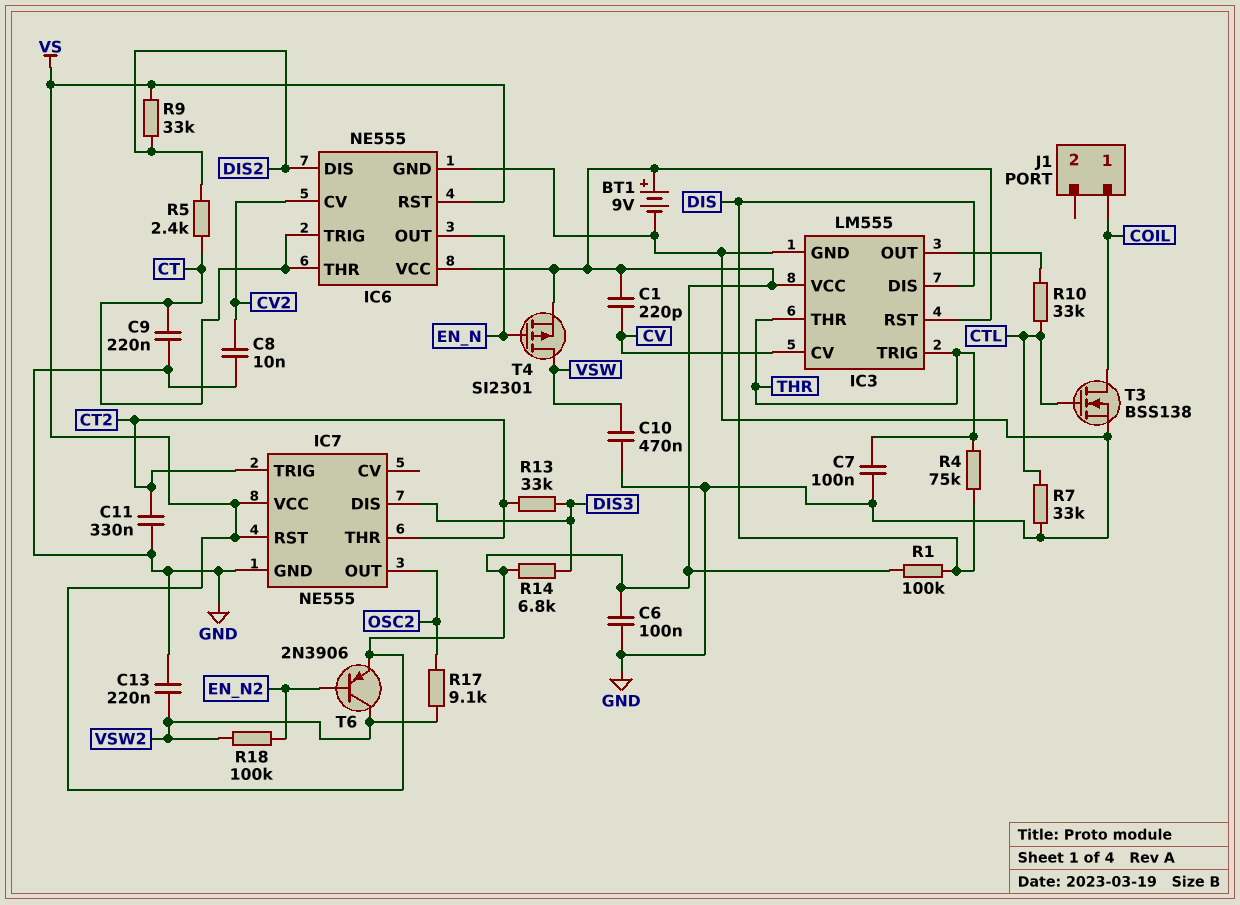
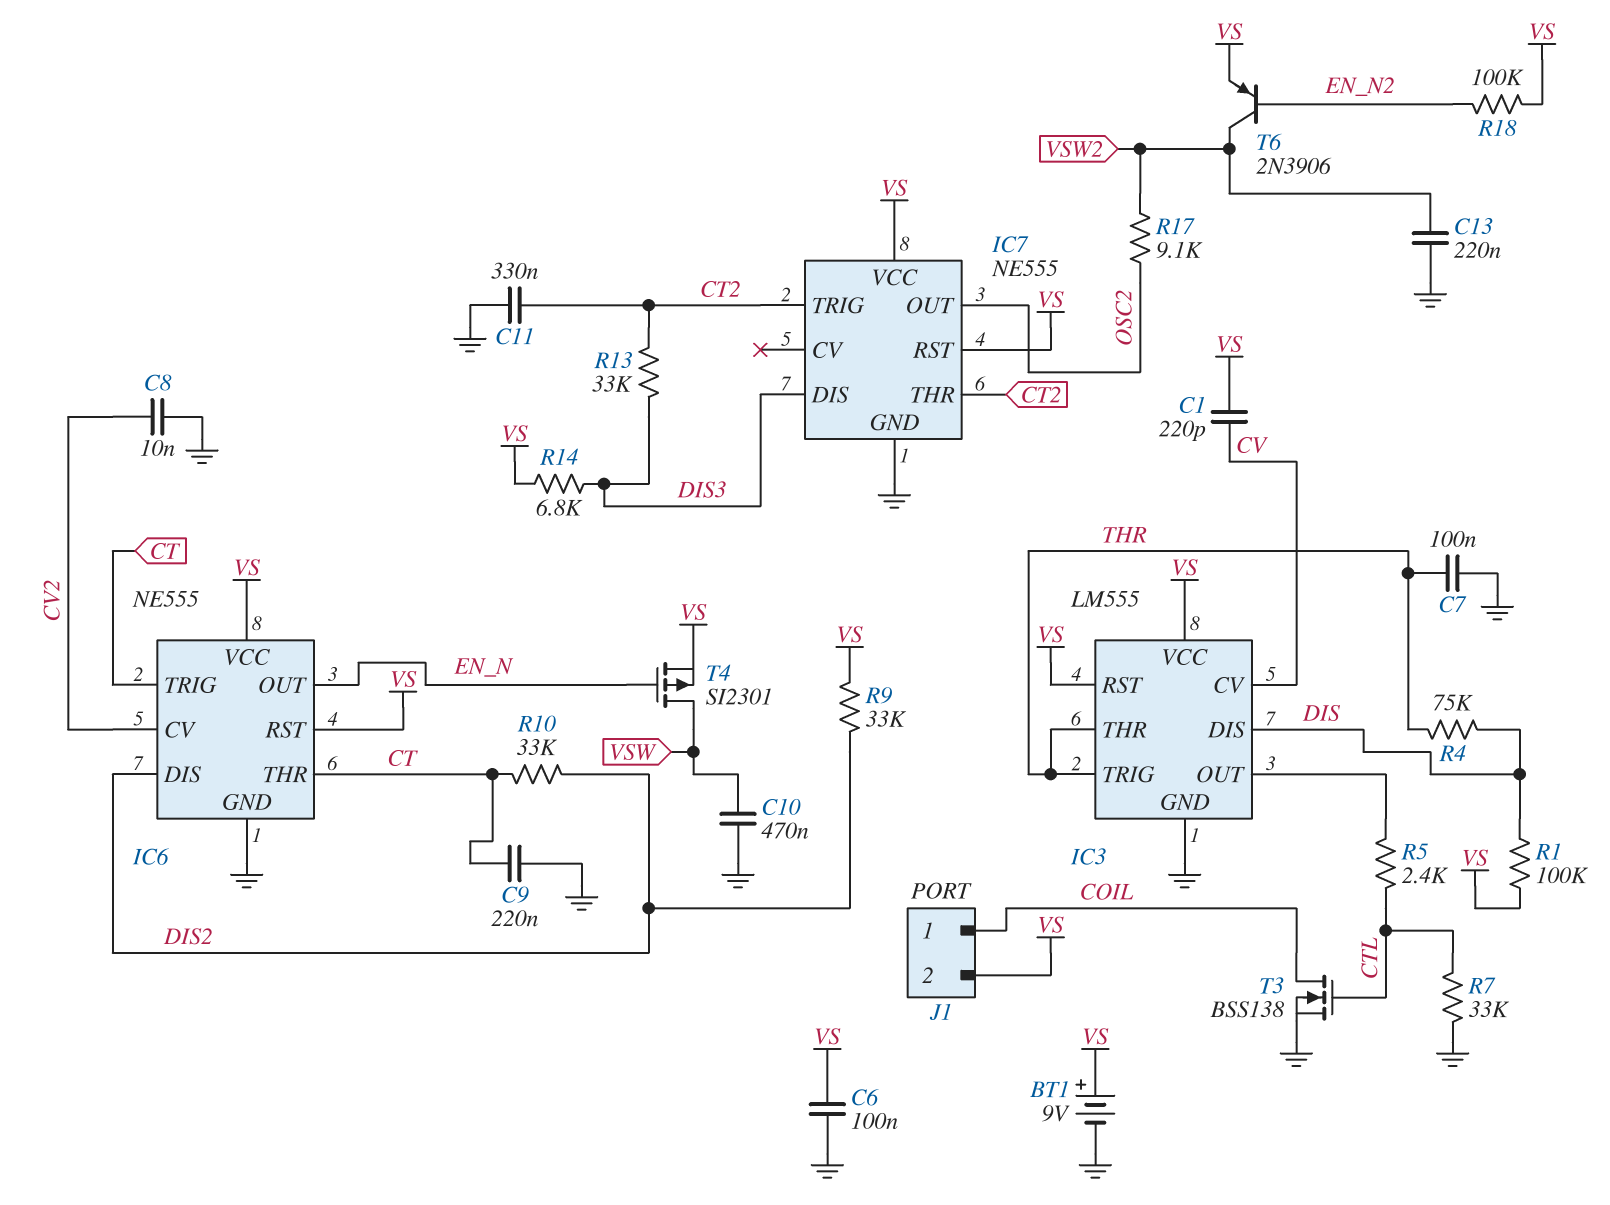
J1 pin 2: none -> VS
R5: 2.4k (CT, DIS2) -> 2.4k (CTL, IC3/OUT)
R10: 33k (CTL, IC3/OUT) -> 33k (CT, DIS2)
R18: 100k (EN_N2, VSW2) -> 100k (EN_N2, VS)

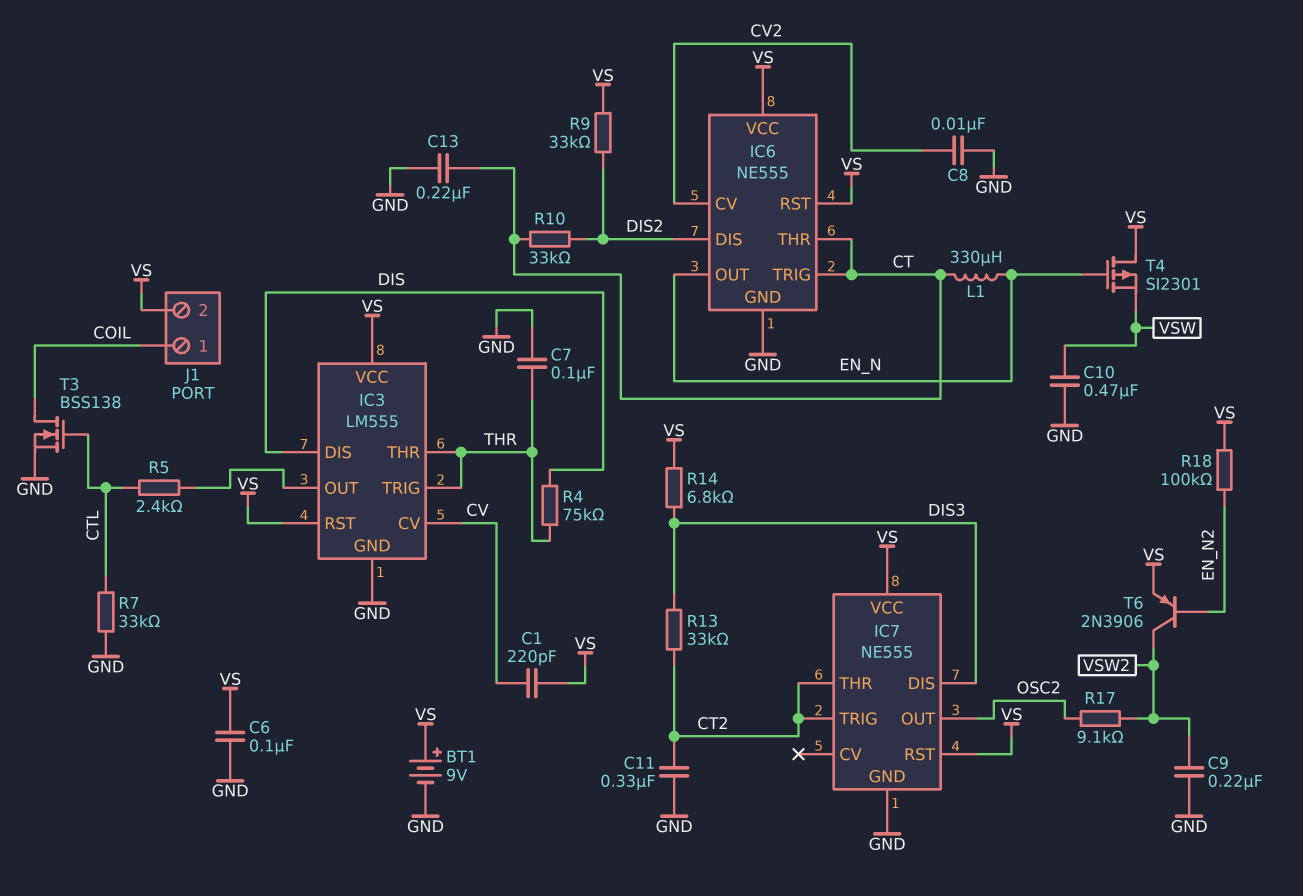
C9: 220nF (CT, GND) -> 220nF (GND, VSW2)
C13: 220nF (GND, VSW2) -> 220nF (CT, GND)
L1: none -> 330uH (CT, EN_N)
R1: 100k (DIS, VS) -> none
T4: PMOS SI2301 (G EN_N, D VSW, S VS) -> PMOS SI2301 (G EN_N, D VS, S VSW)

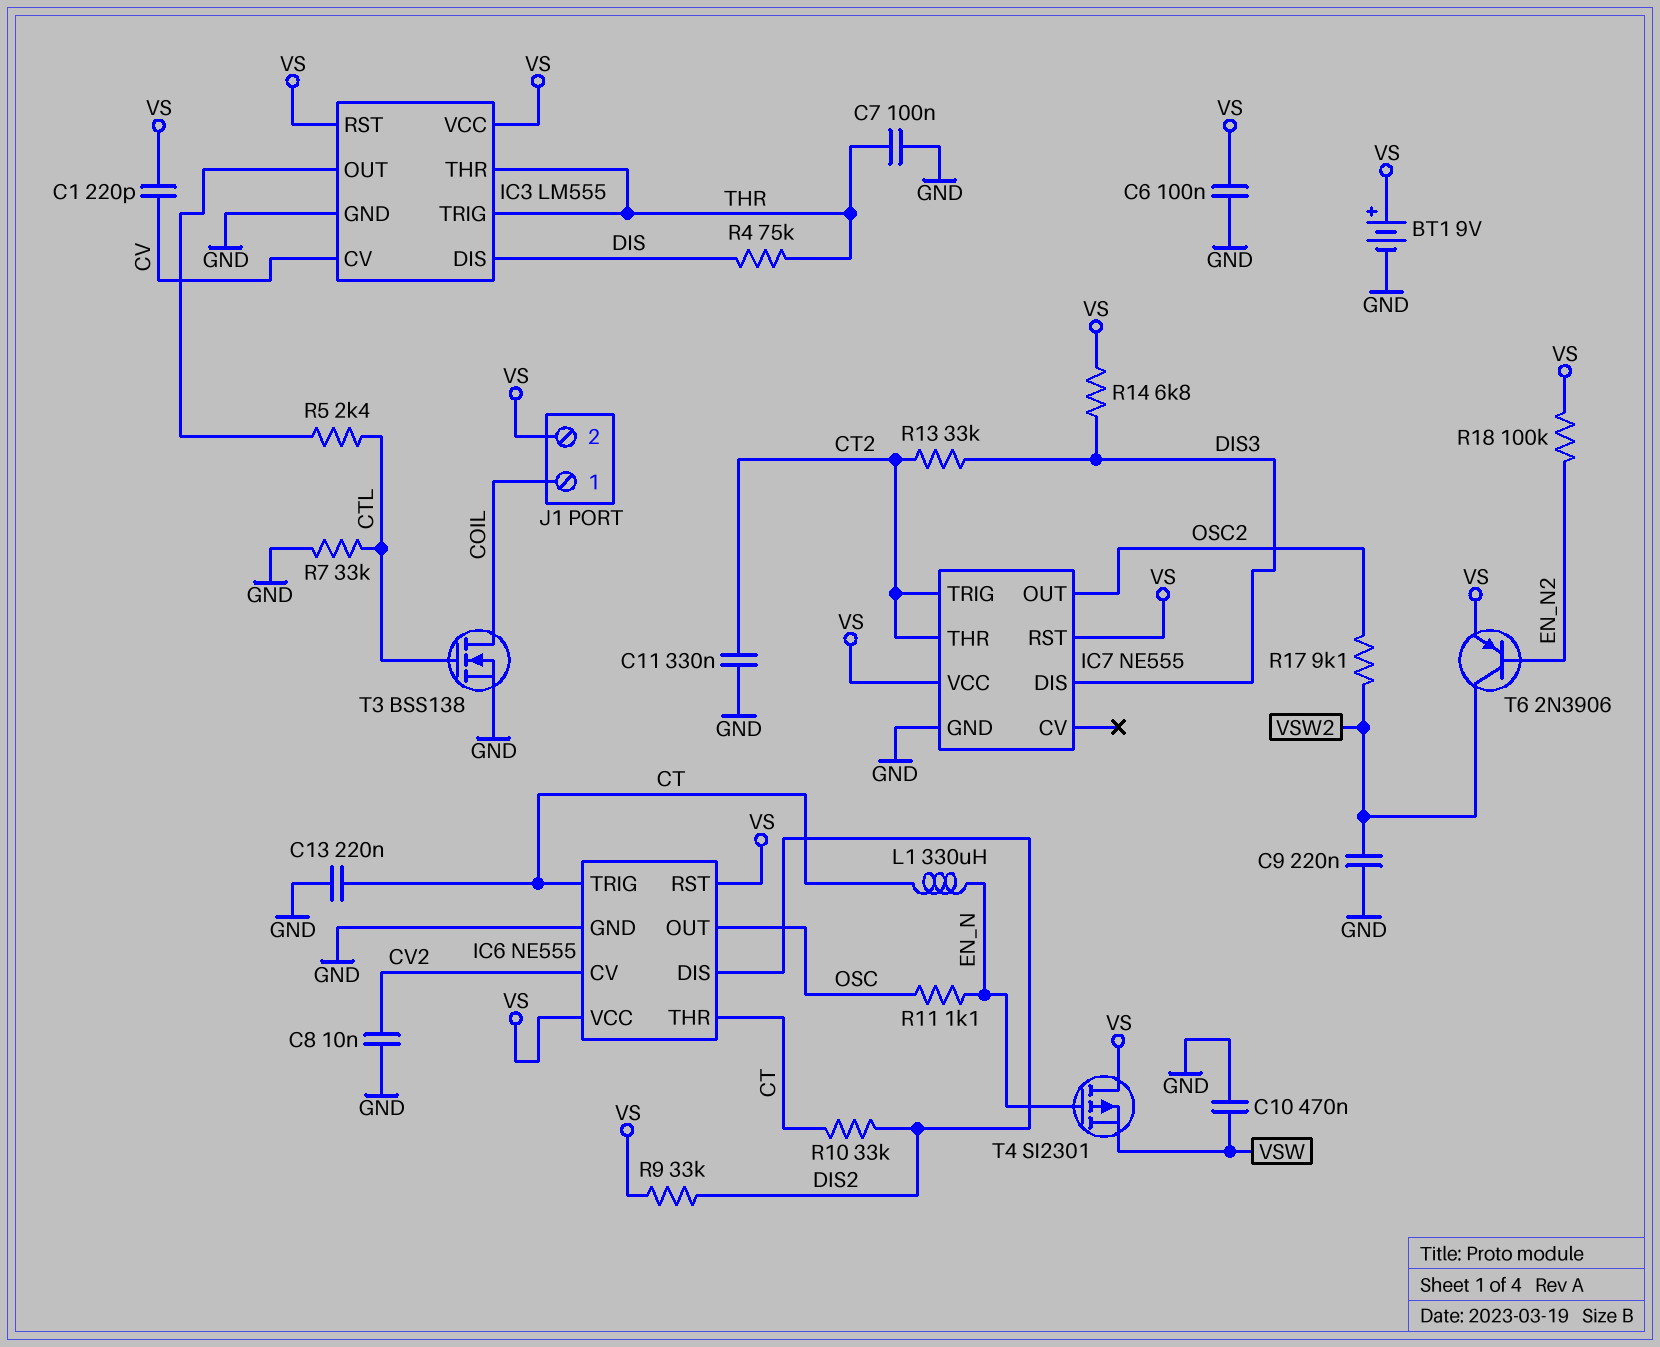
IC6 pin OUT: EN_N -> OSC
R11: none -> 1.1k (EN_N, OSC)

